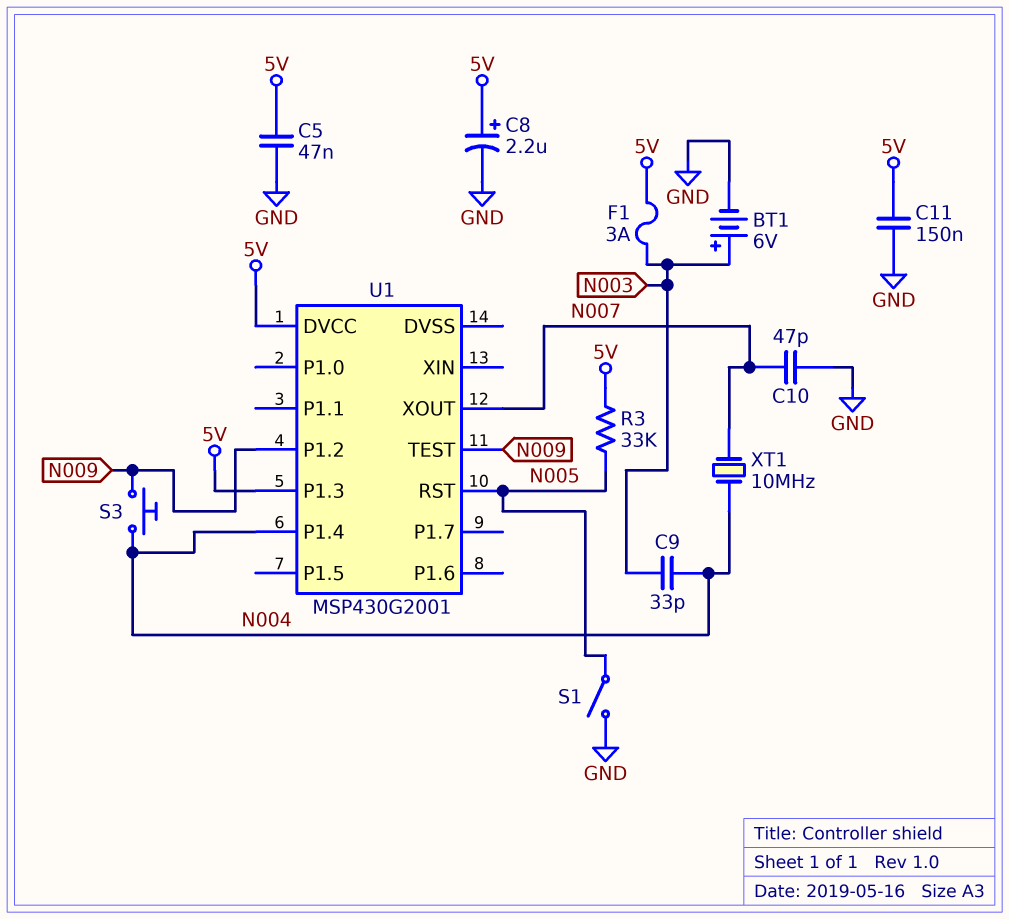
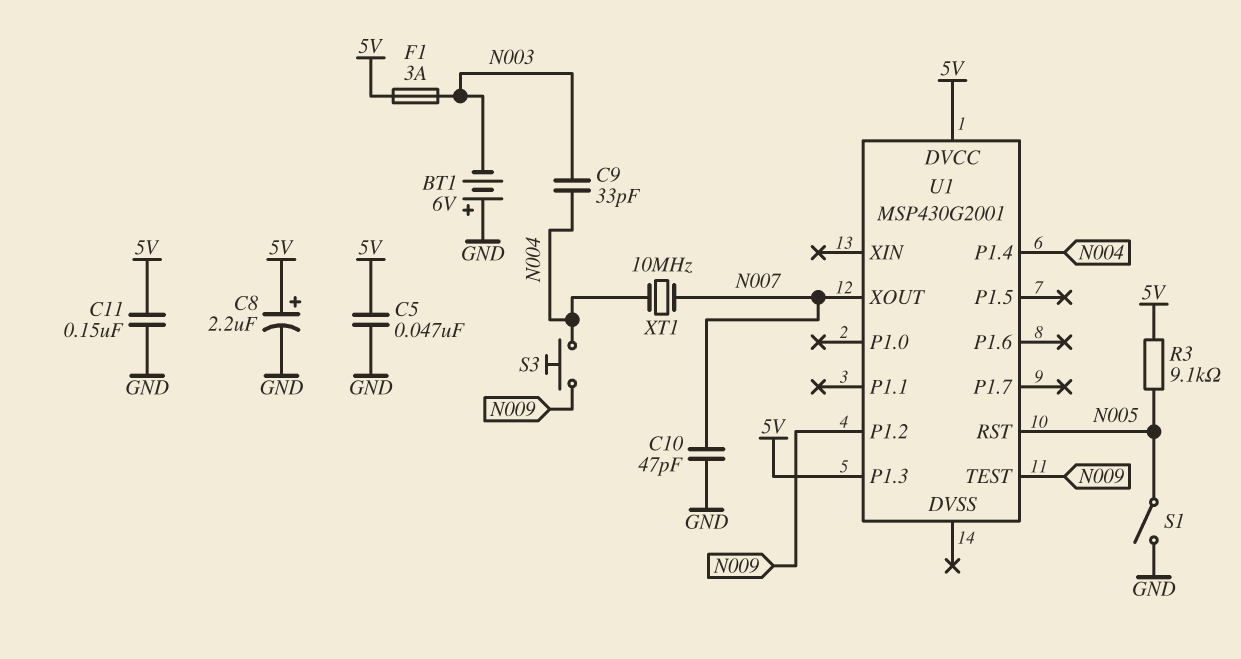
BT1: 6V (plus N003, minus GND) -> 6V (plus GND, minus N003)
R3: 33k (5V, N005) -> 9.1k (5V, N005)

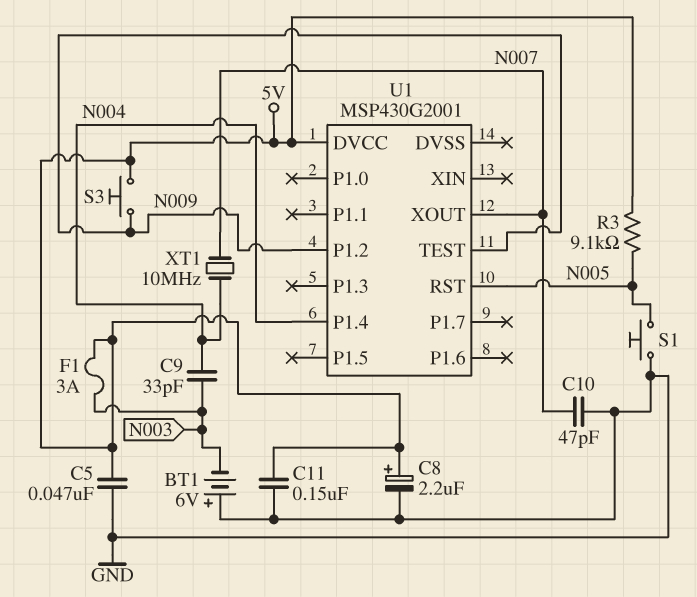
S1: switch (GND, N005) -> button (GND, N005)
S3: button (N004, N009) -> button (5V, N009)
U1 pin P1.3: 5V -> none

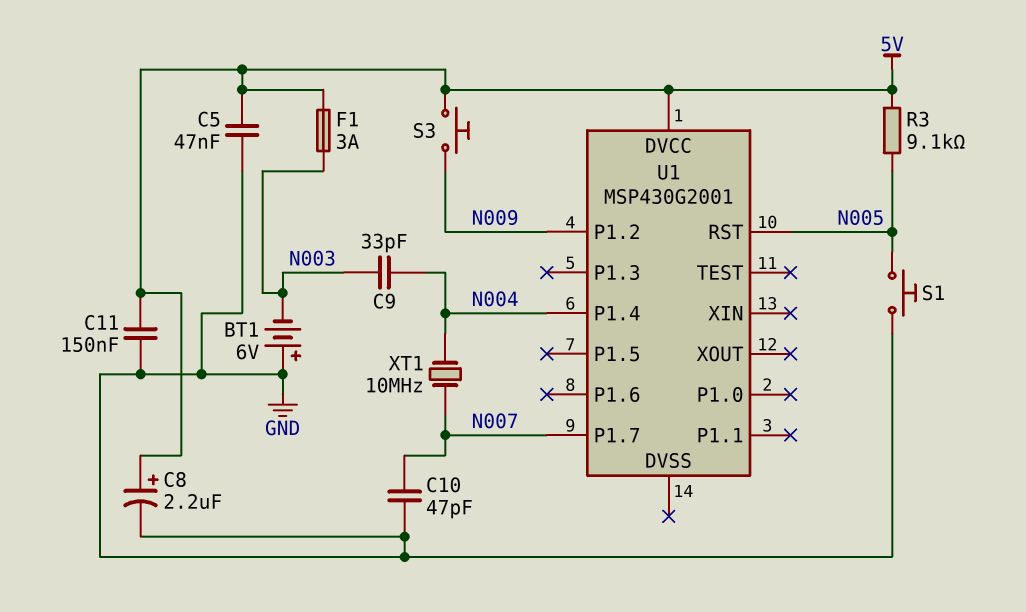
U1 pin P1.7: none -> N007
U1 pin TEST: N009 -> none
U1 pin XOUT: N007 -> none

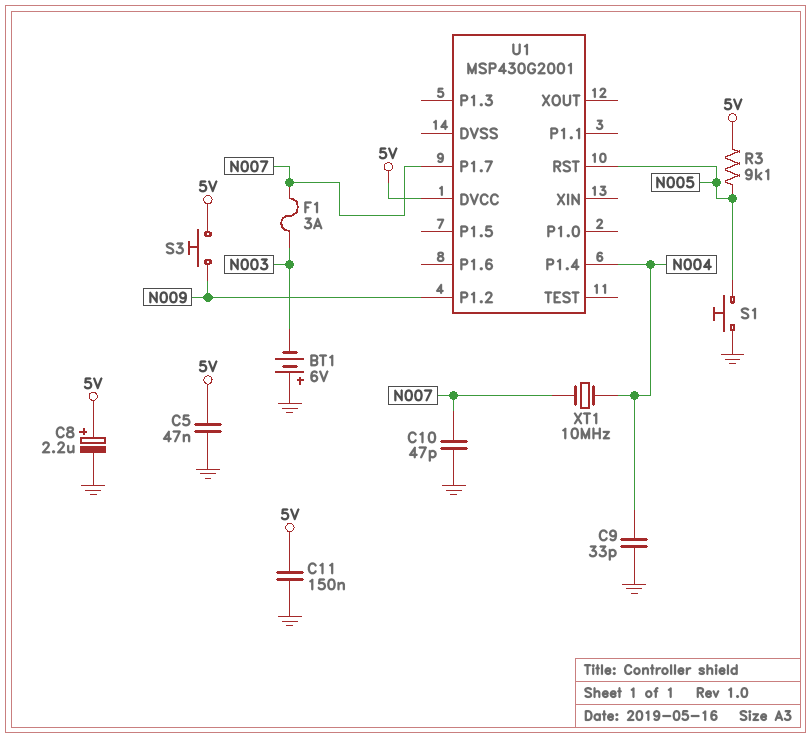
C9: 33pF (N003, N004) -> 33pF (GND, N004)
F1: 3A (5V, N003) -> 3A (N003, N007)

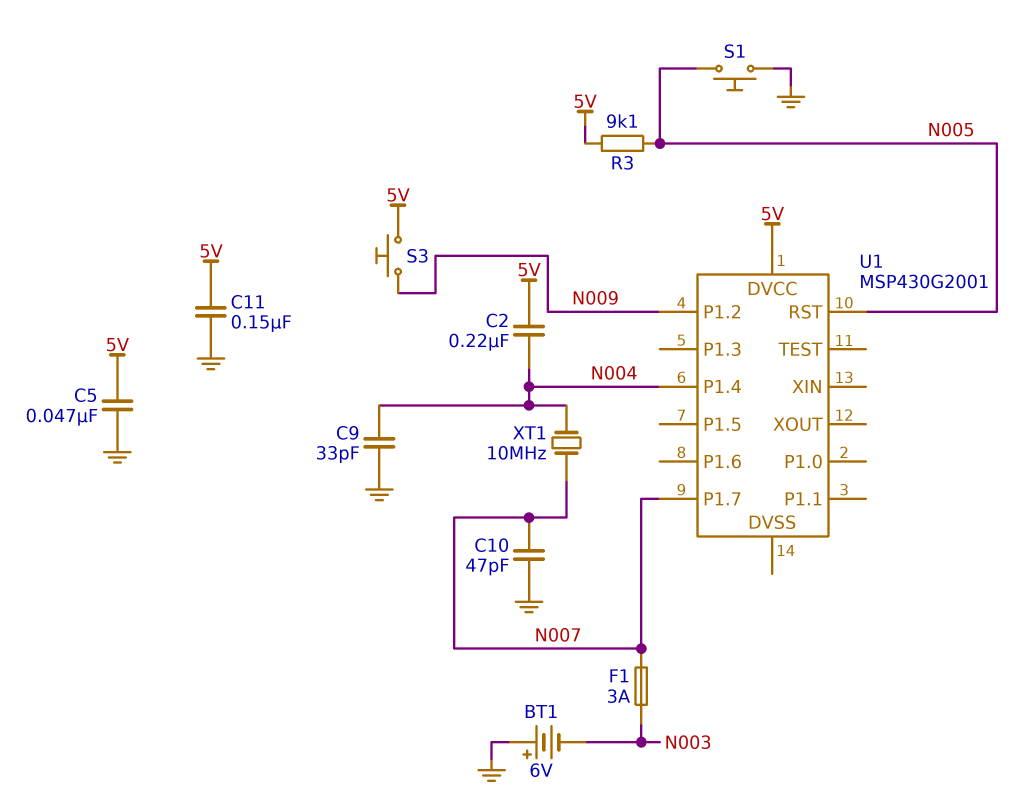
C2: none -> 220nF (5V, N004)
C8: 2.2uF (plus 5V, minus GND) -> none

